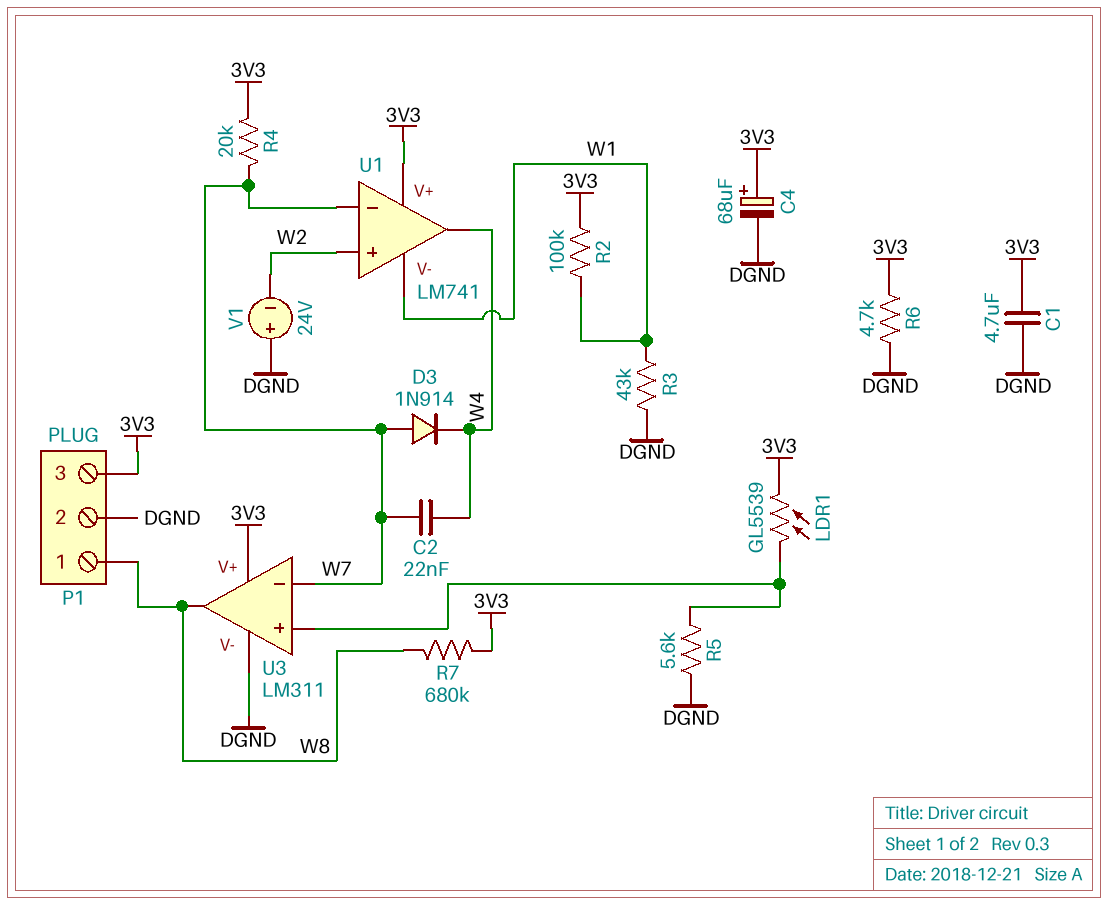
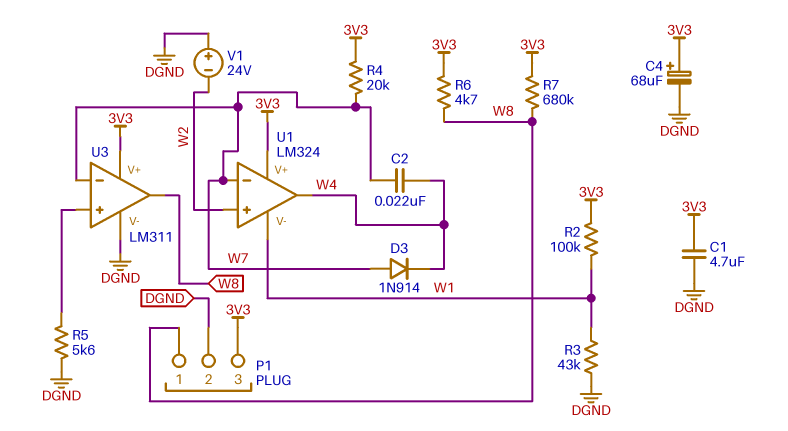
LDR1: GL5539 (3V3, U3/in+) -> none
R6: 4.7k (3V3, DGND) -> 4.7k (3V3, W8)
U1: LM741 -> LM324

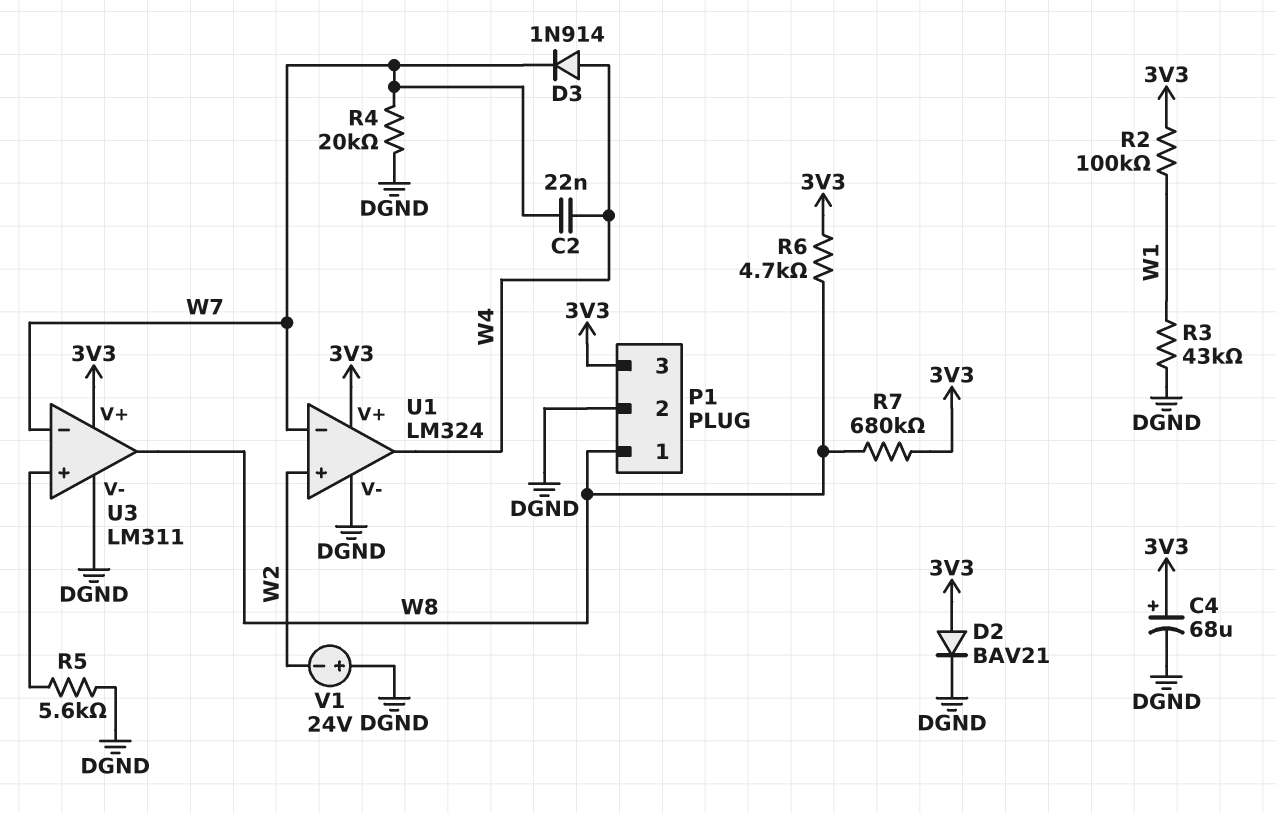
C1: 4.7uF (3V3, DGND) -> none
D2: none -> diode BAV21 (A 3V3, K DGND)
D3: diode 1N914 (A W7, K W4) -> diode 1N914 (A W4, K W7)
R4: 20k (3V3, W7) -> 20k (DGND, W7)
U1 pin V-: W1 -> DGND

